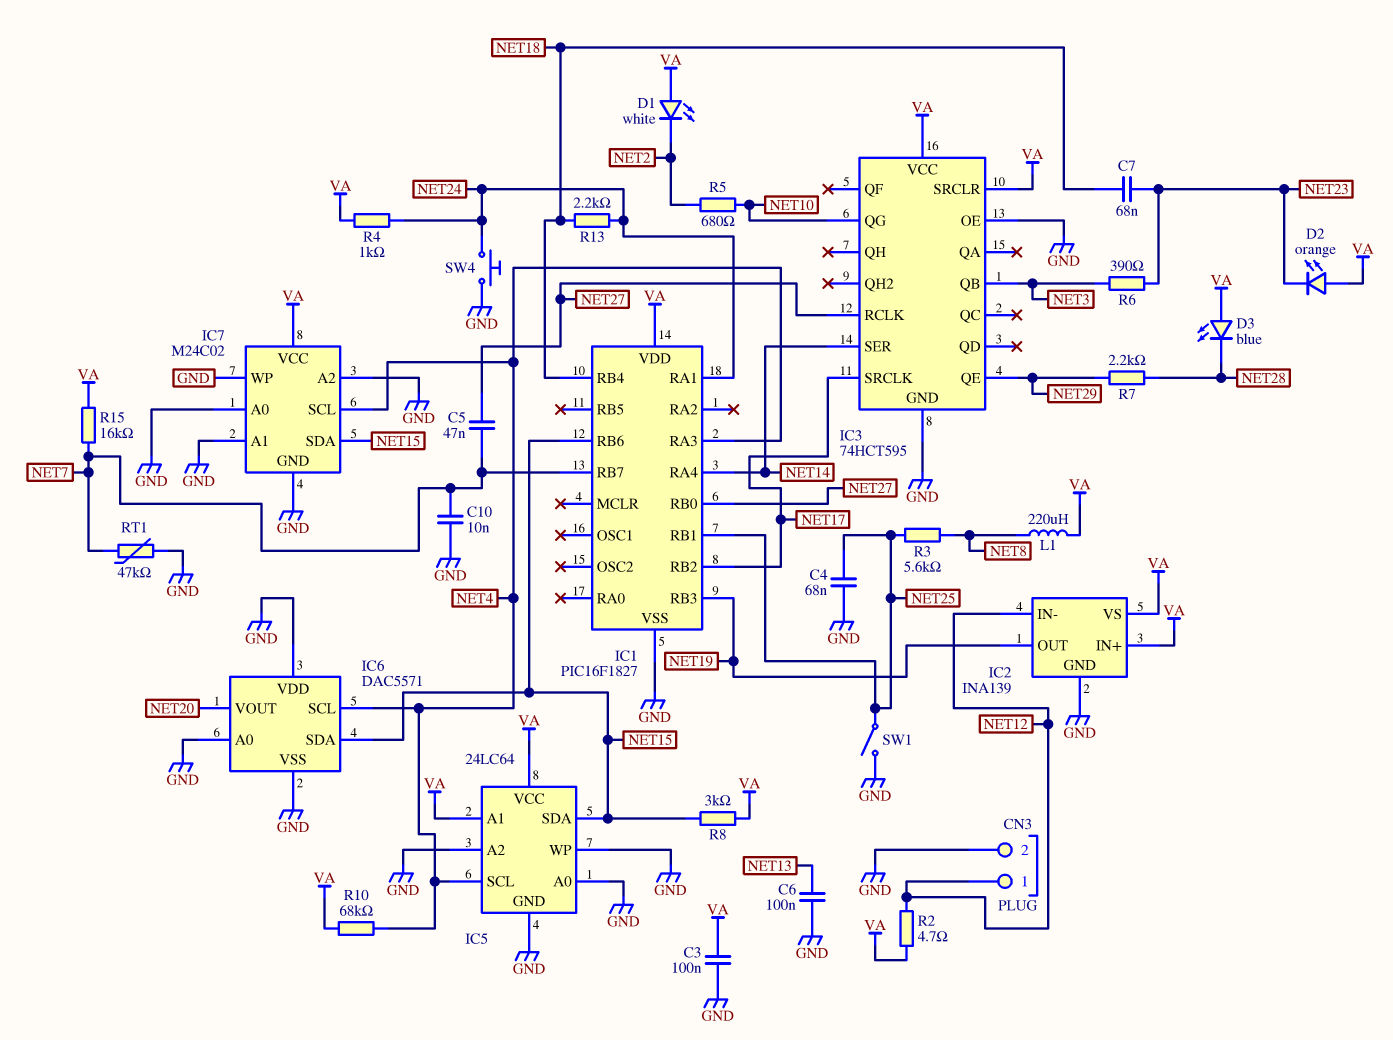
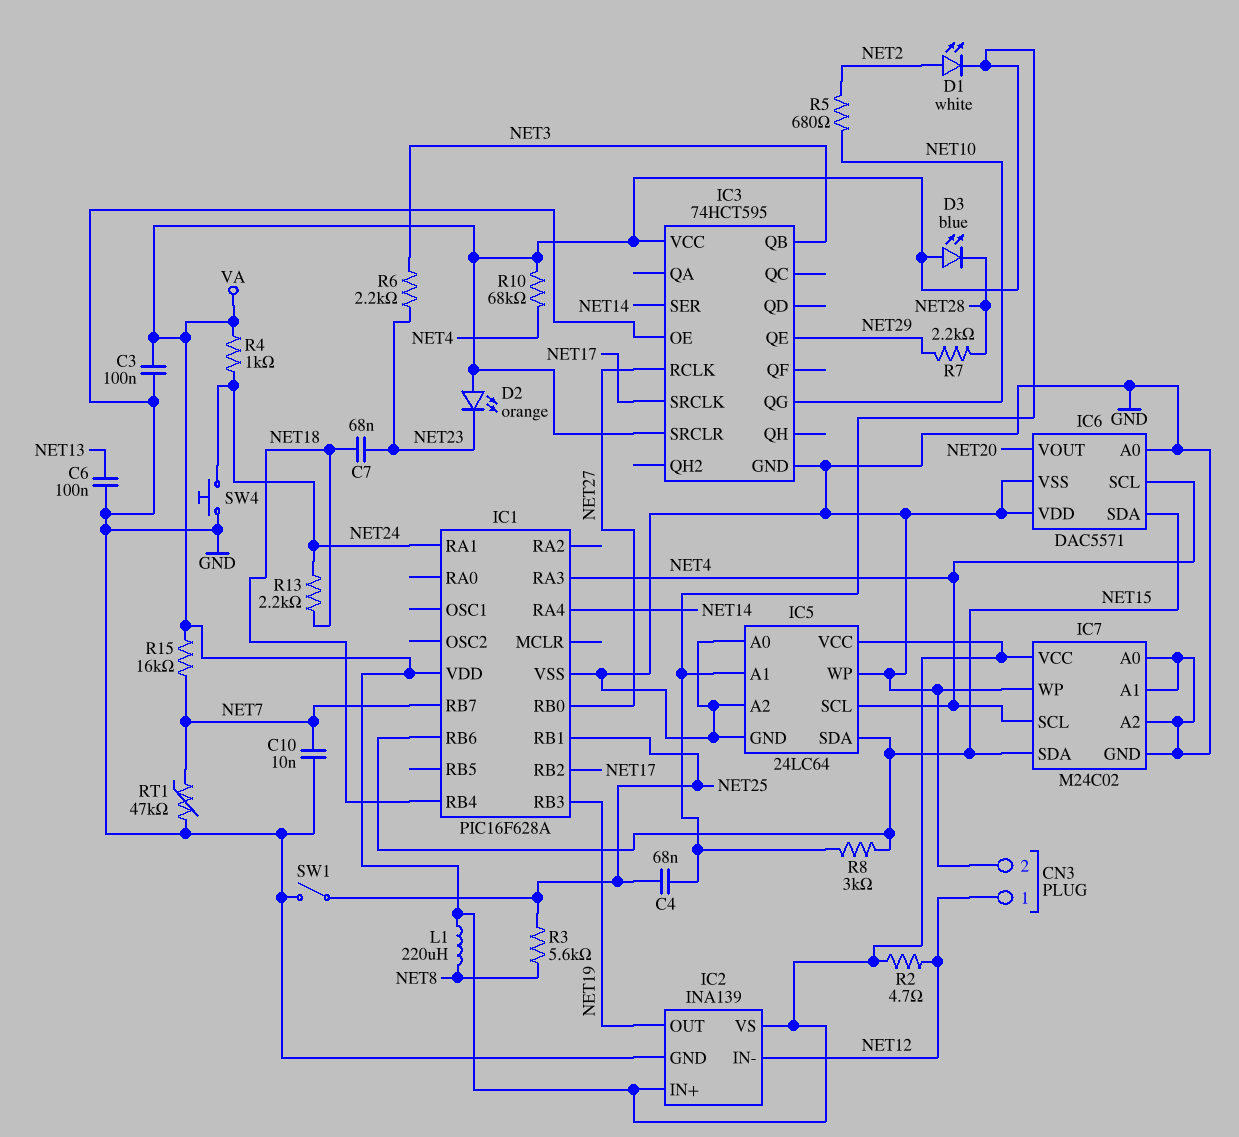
C4: 68nF (GND, NET25) -> 68nF (NET25, VA)
C5: 47nF (NET7, NET27) -> none
D1: LED white (A VA, K NET2) -> LED white (A NET2, K VA)
IC1: PIC16F1827 -> PIC16F628A
R6: 390 (NET3, NET23) -> 2.2k (NET3, NET23)

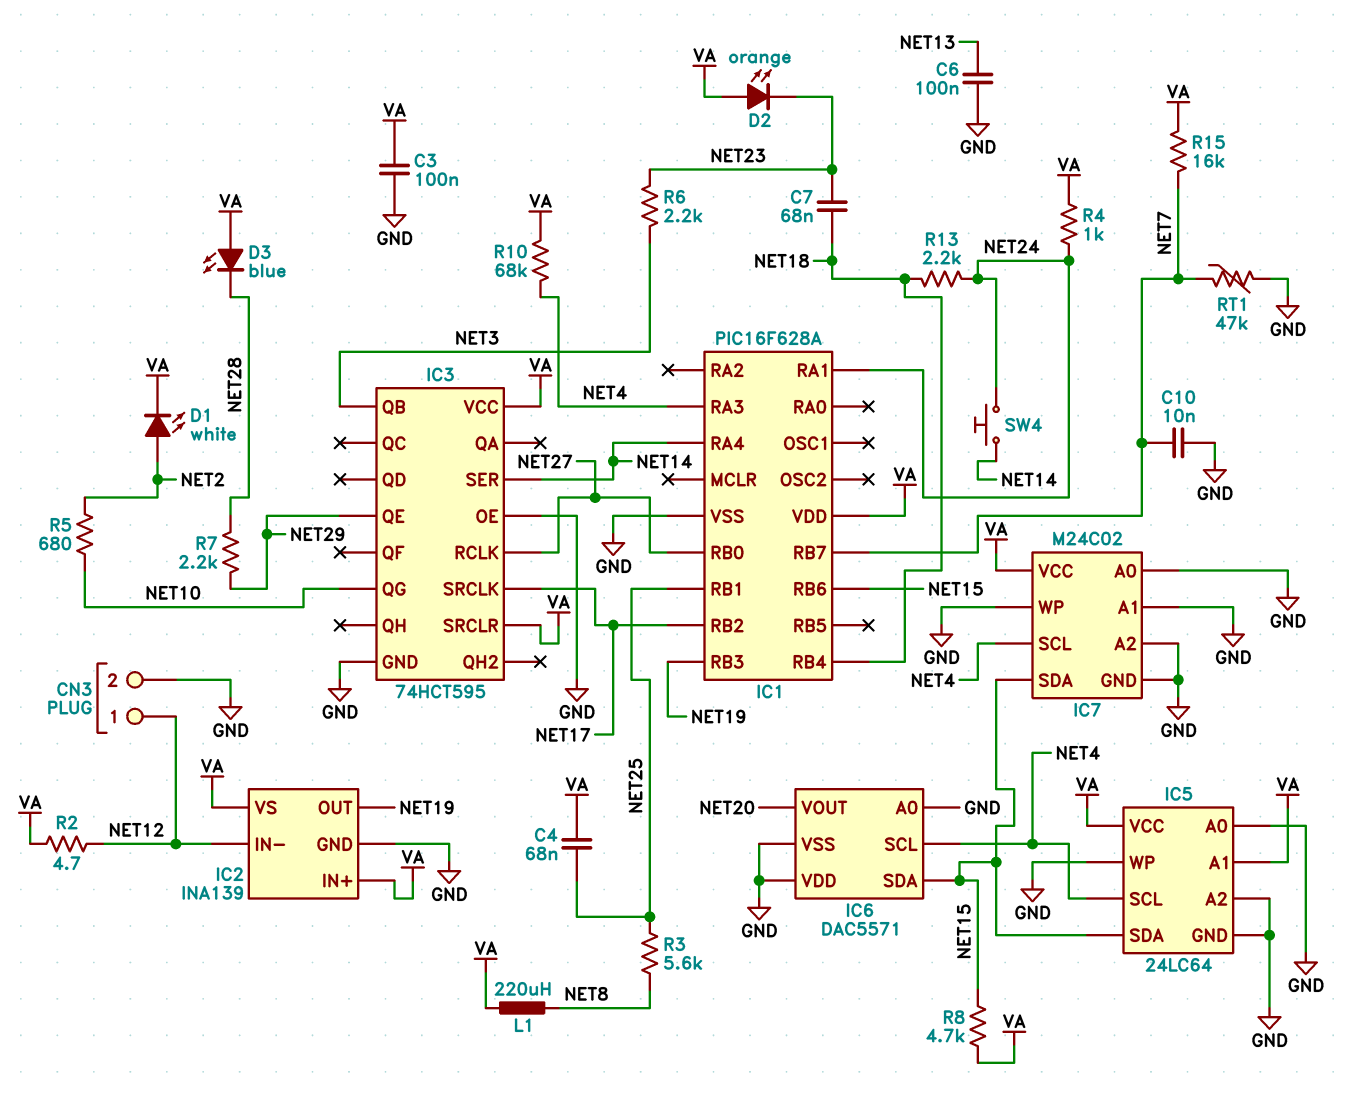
R8: 3k (NET15, VA) -> 4.7k (NET15, VA)
SW1: switch (GND, NET25) -> none
SW4: button (GND, NET24) -> button (NET14, NET24)

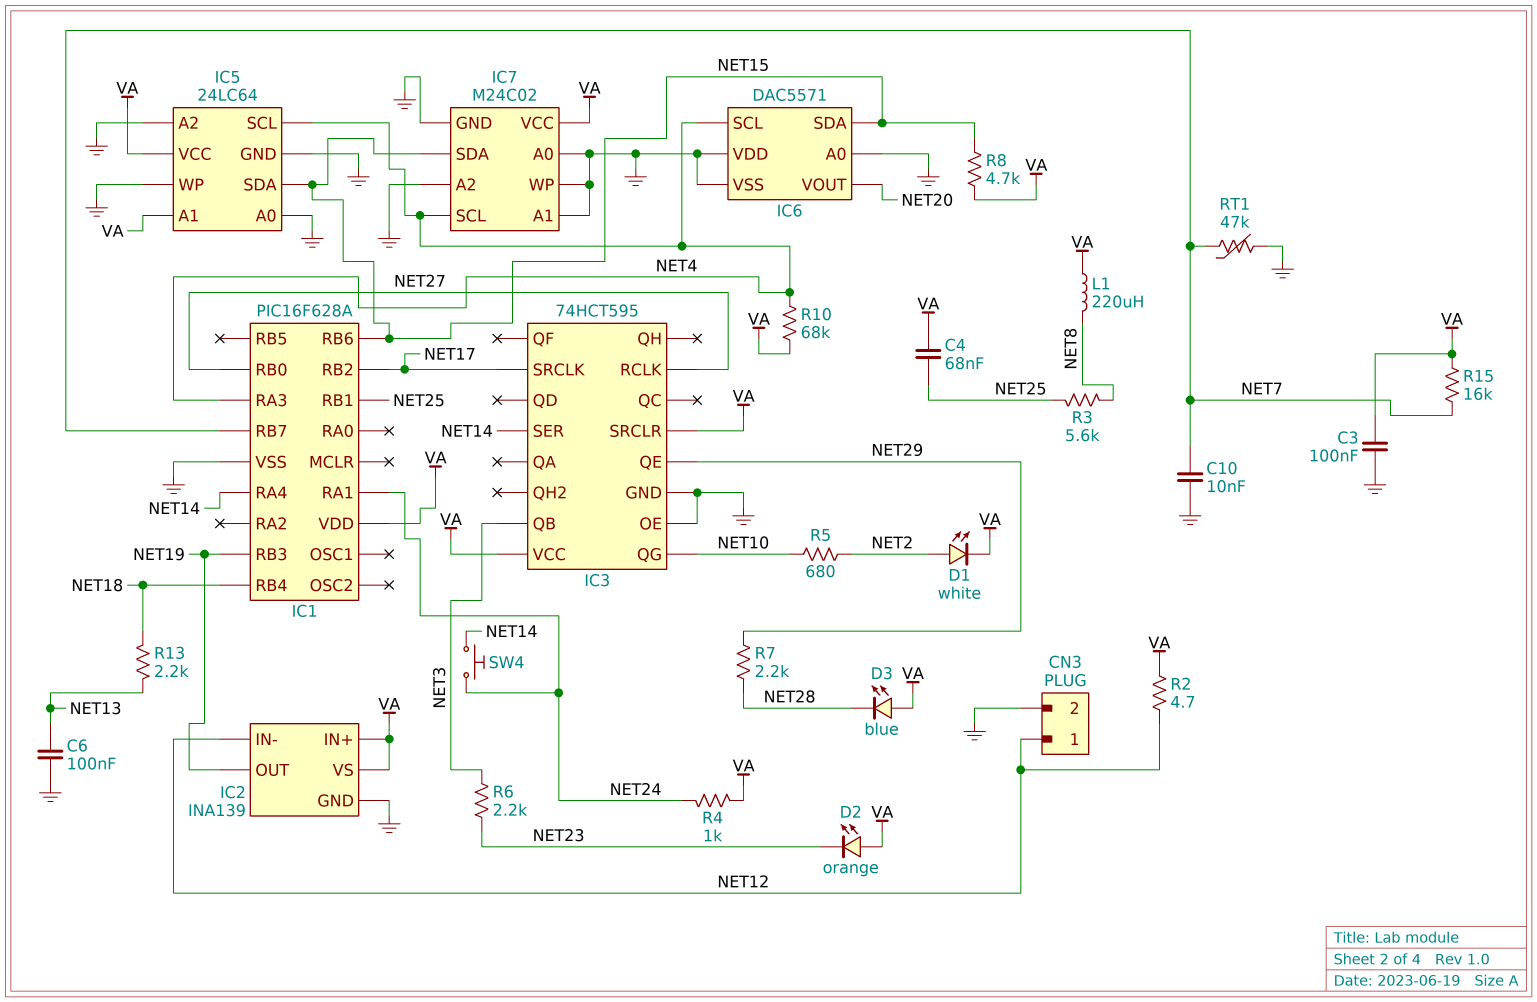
C7: 68nF (NET18, NET23) -> none
R13: 2.2k (NET18, NET24) -> 2.2k (NET13, NET18)

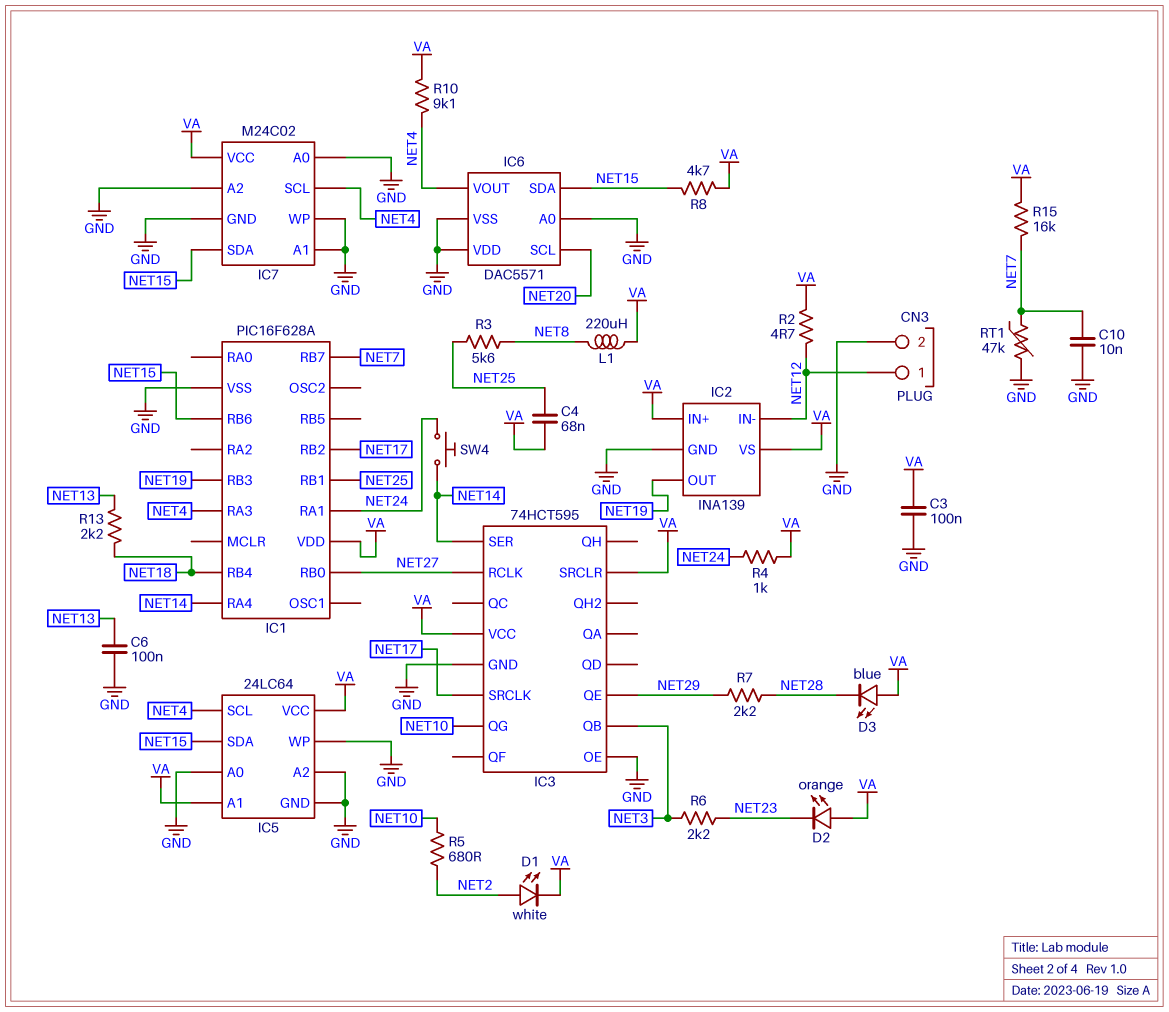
IC6 pin SCL: NET4 -> NET20
IC6 pin VOUT: NET20 -> NET4
R10: 68k (NET4, VA) -> 9.1k (NET4, VA)

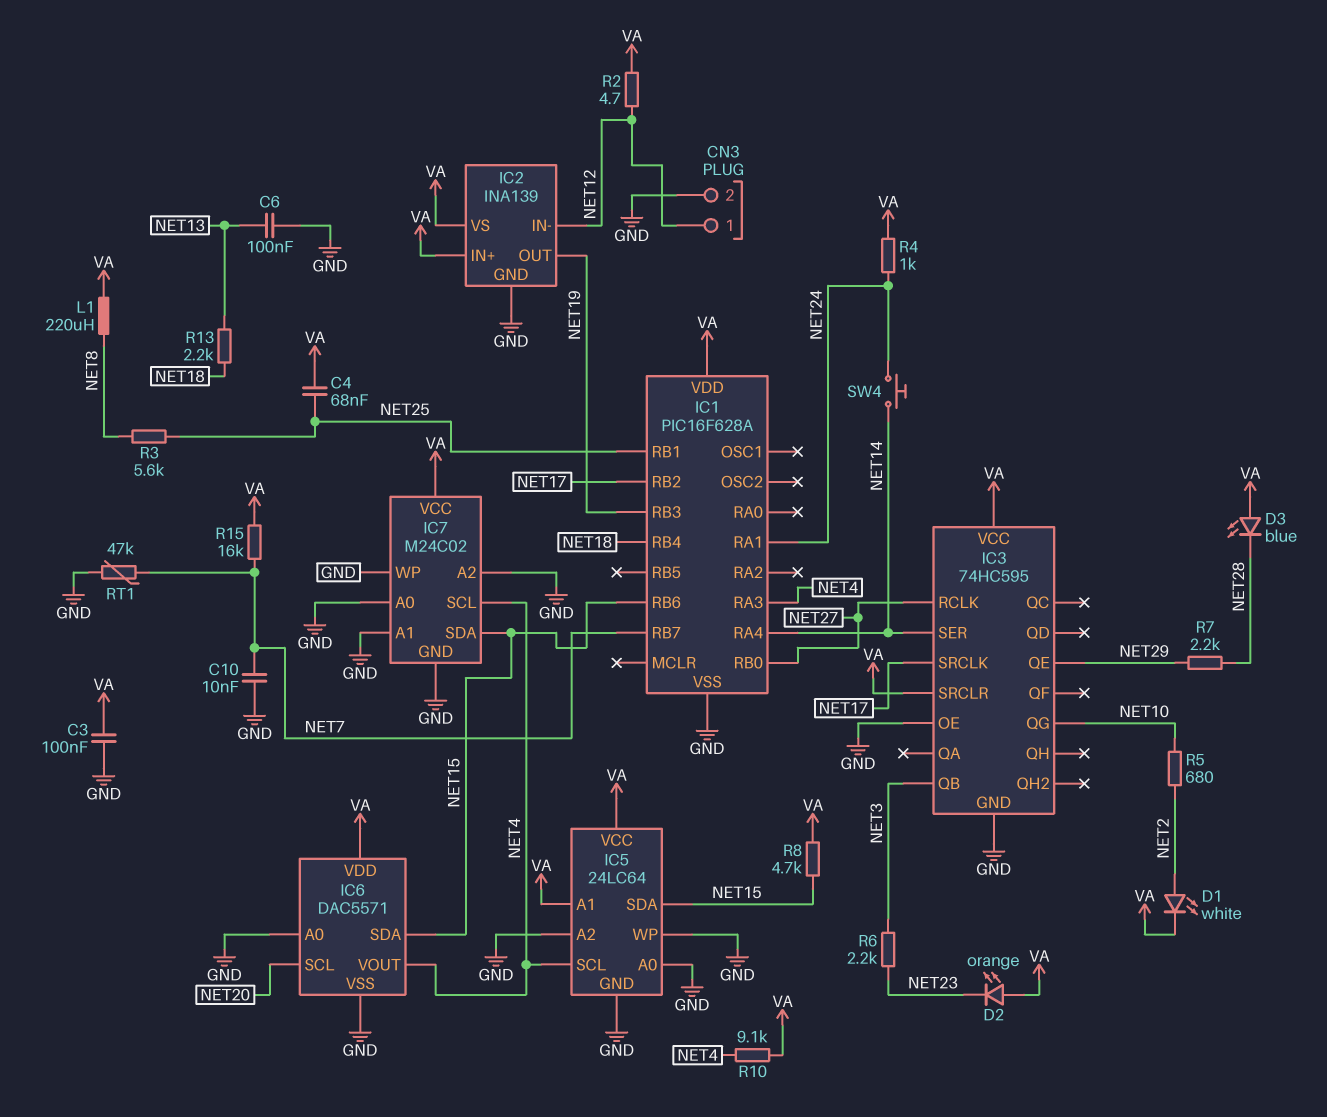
IC3: 74HCT595 -> 74HC595
IC6 pin VDD: GND -> VA

